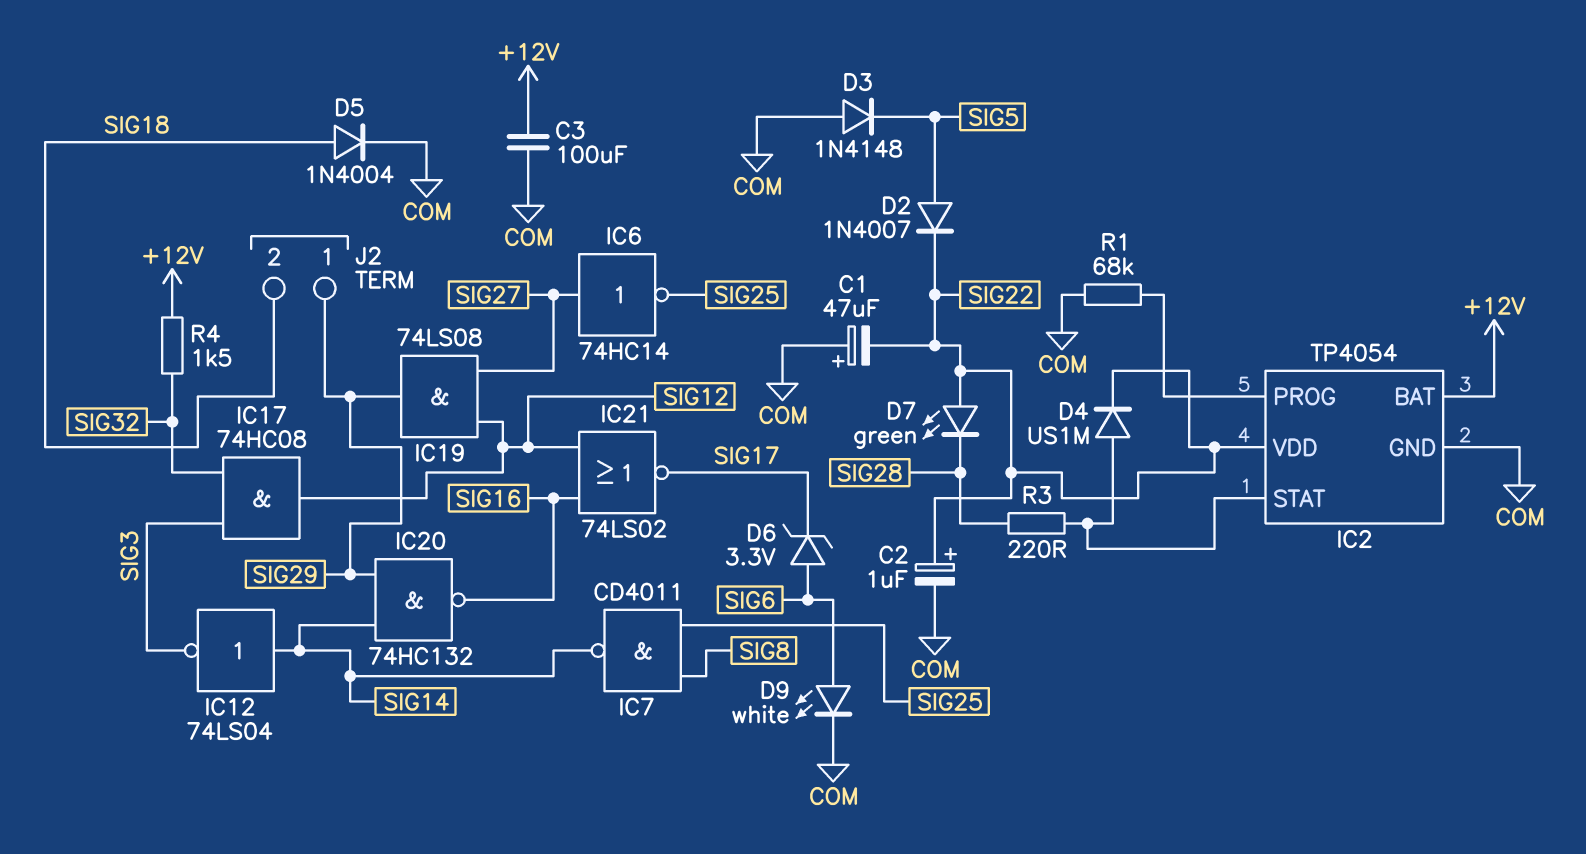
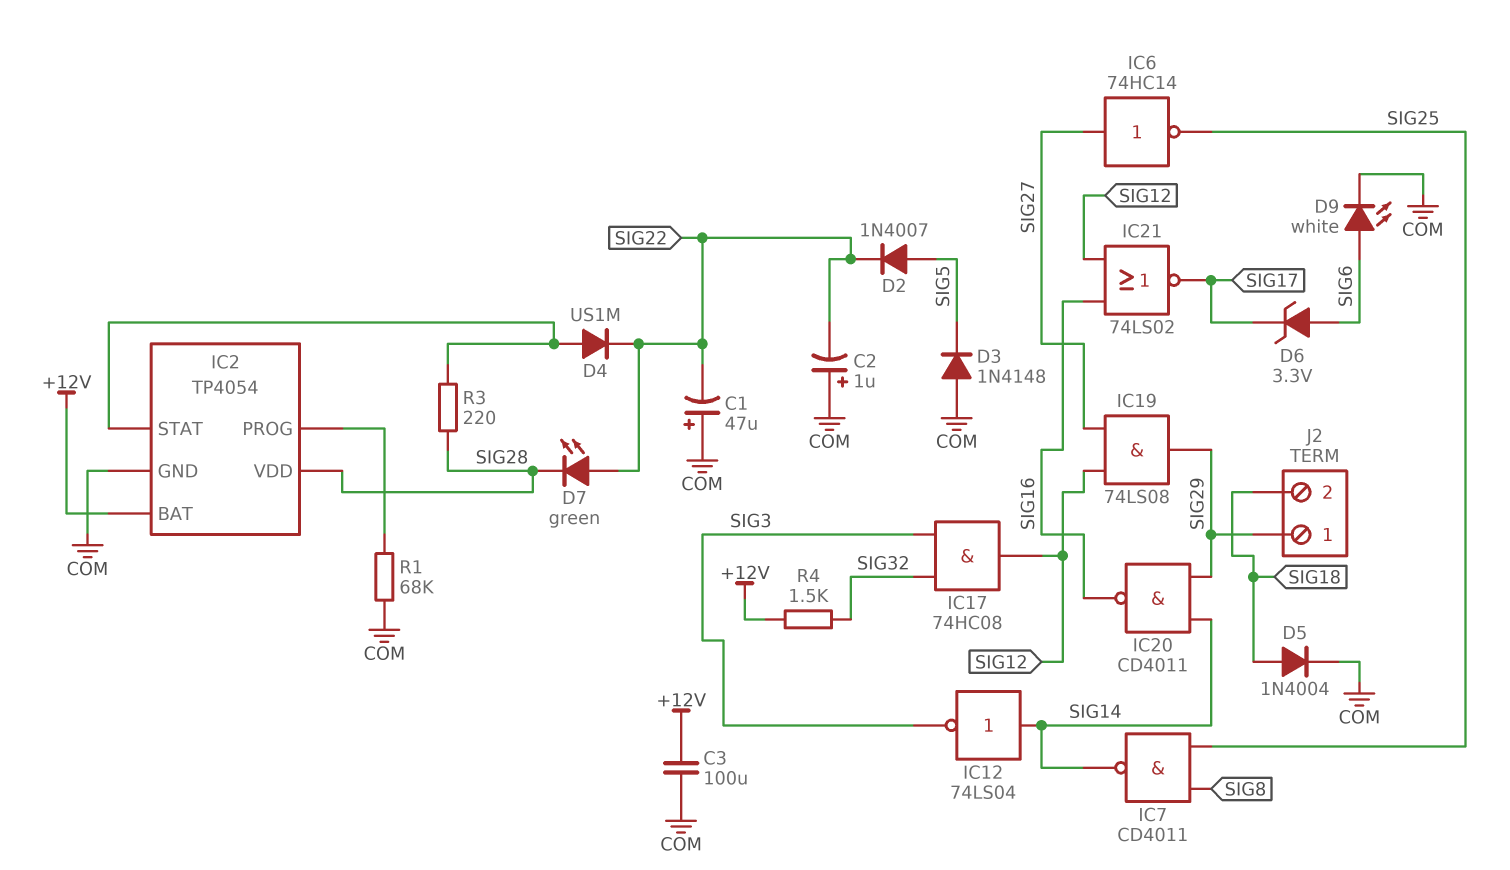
C2: 1uF (plus SIG22, minus COM) -> 1uF (plus COM, minus SIG22)
IC2 pin VDD: SIG22 -> SIG28
IC20: NAND 74HC132 (in SIG14, in SIG29, out SIG16) -> NAND CD4011 (in SIG14, in SIG29, out SIG16)

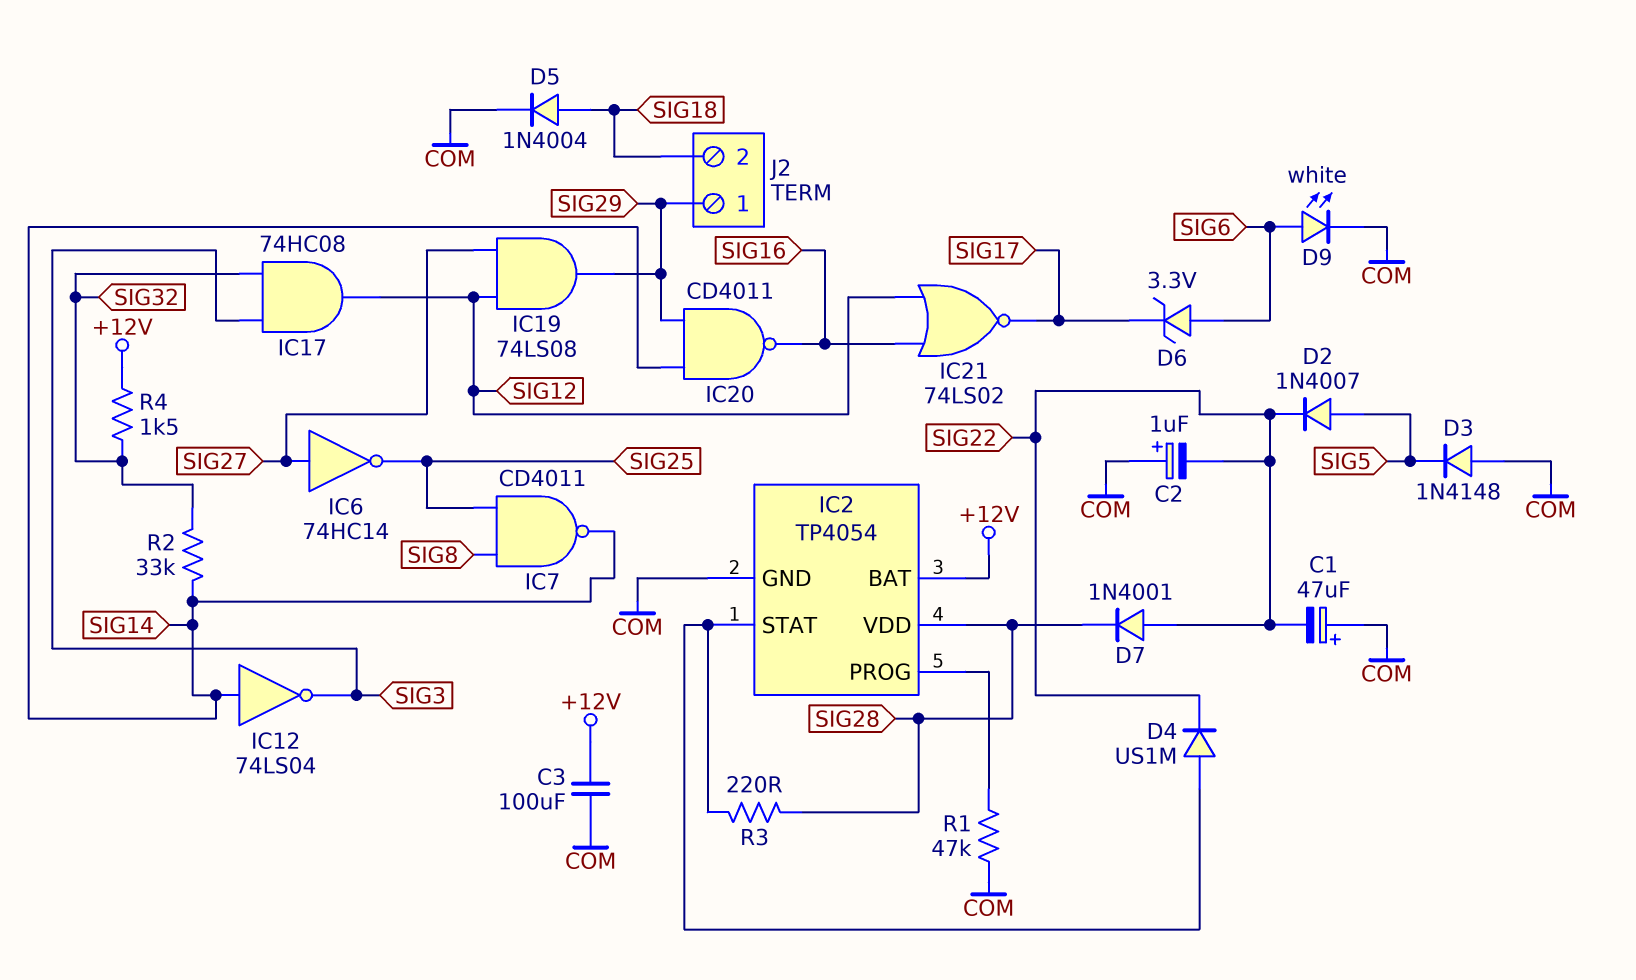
D7: LED green (A SIG22, K SIG28) -> diode 1N4001 (A SIG22, K SIG28)
R1: 68k (COM, IC2/PROG) -> 47k (COM, IC2/PROG)
R2: none -> 33k (SIG14, SIG32)

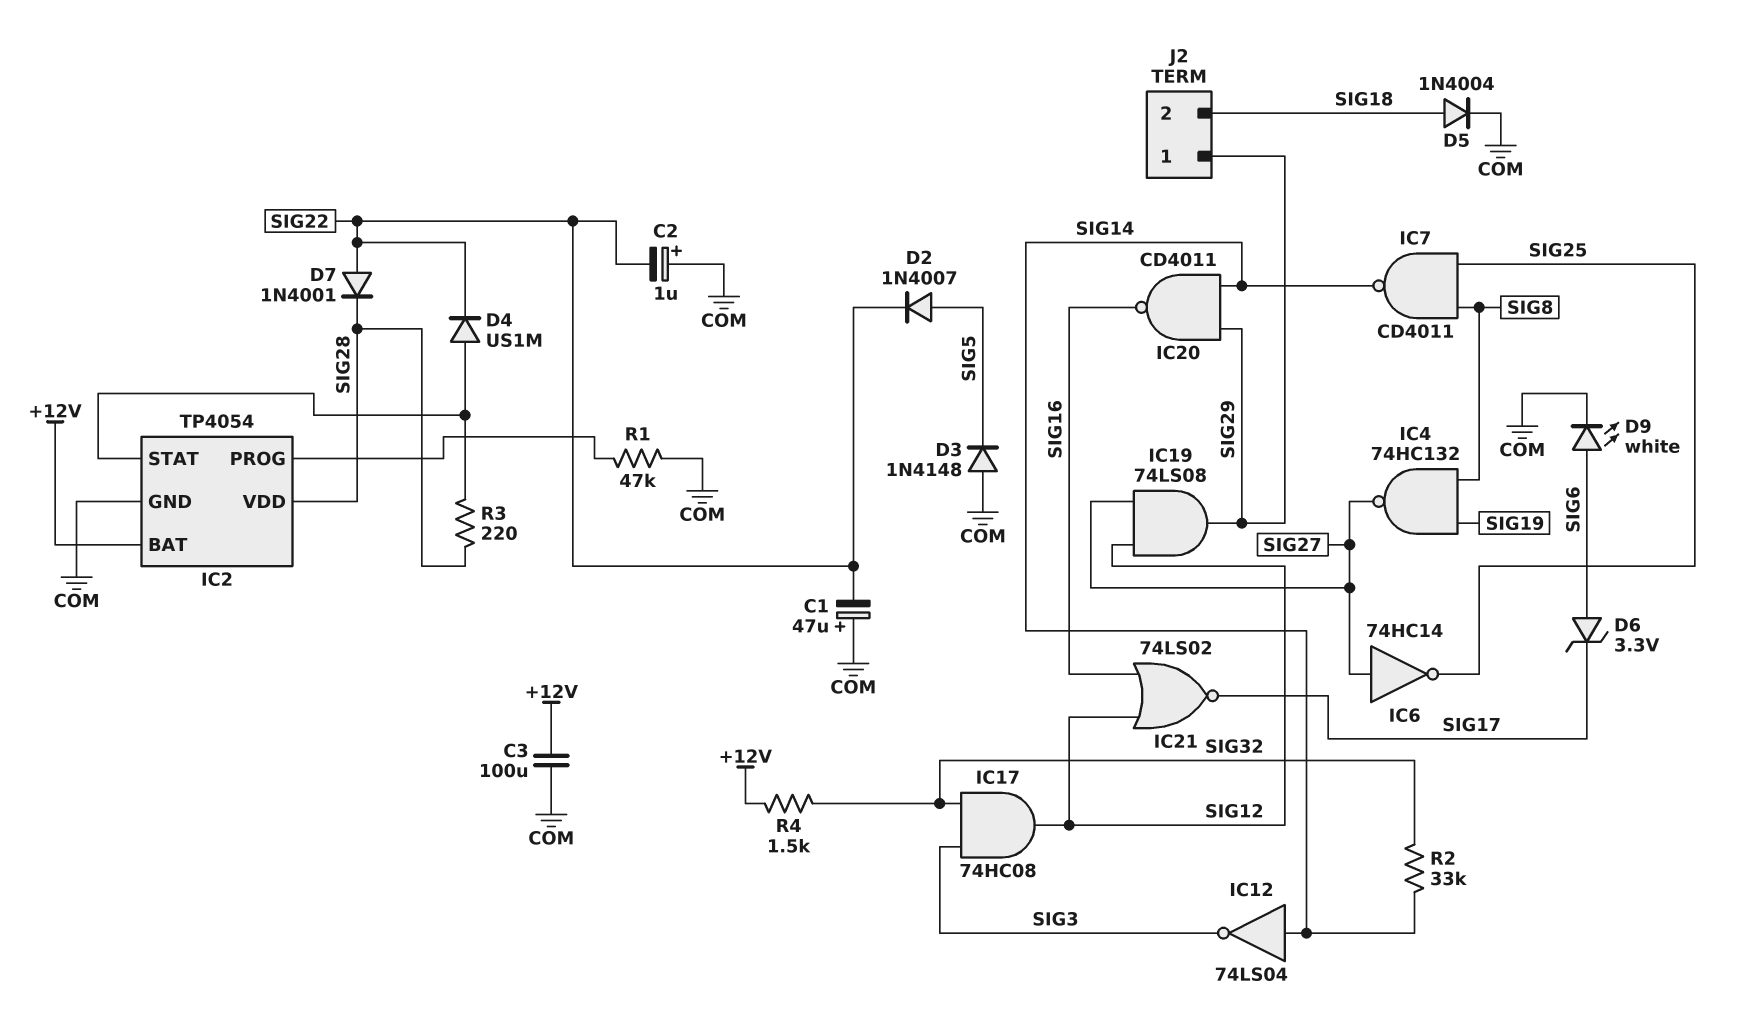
IC4: none -> NAND 74HC132 (in SIG8, in SIG19, out SIG27)

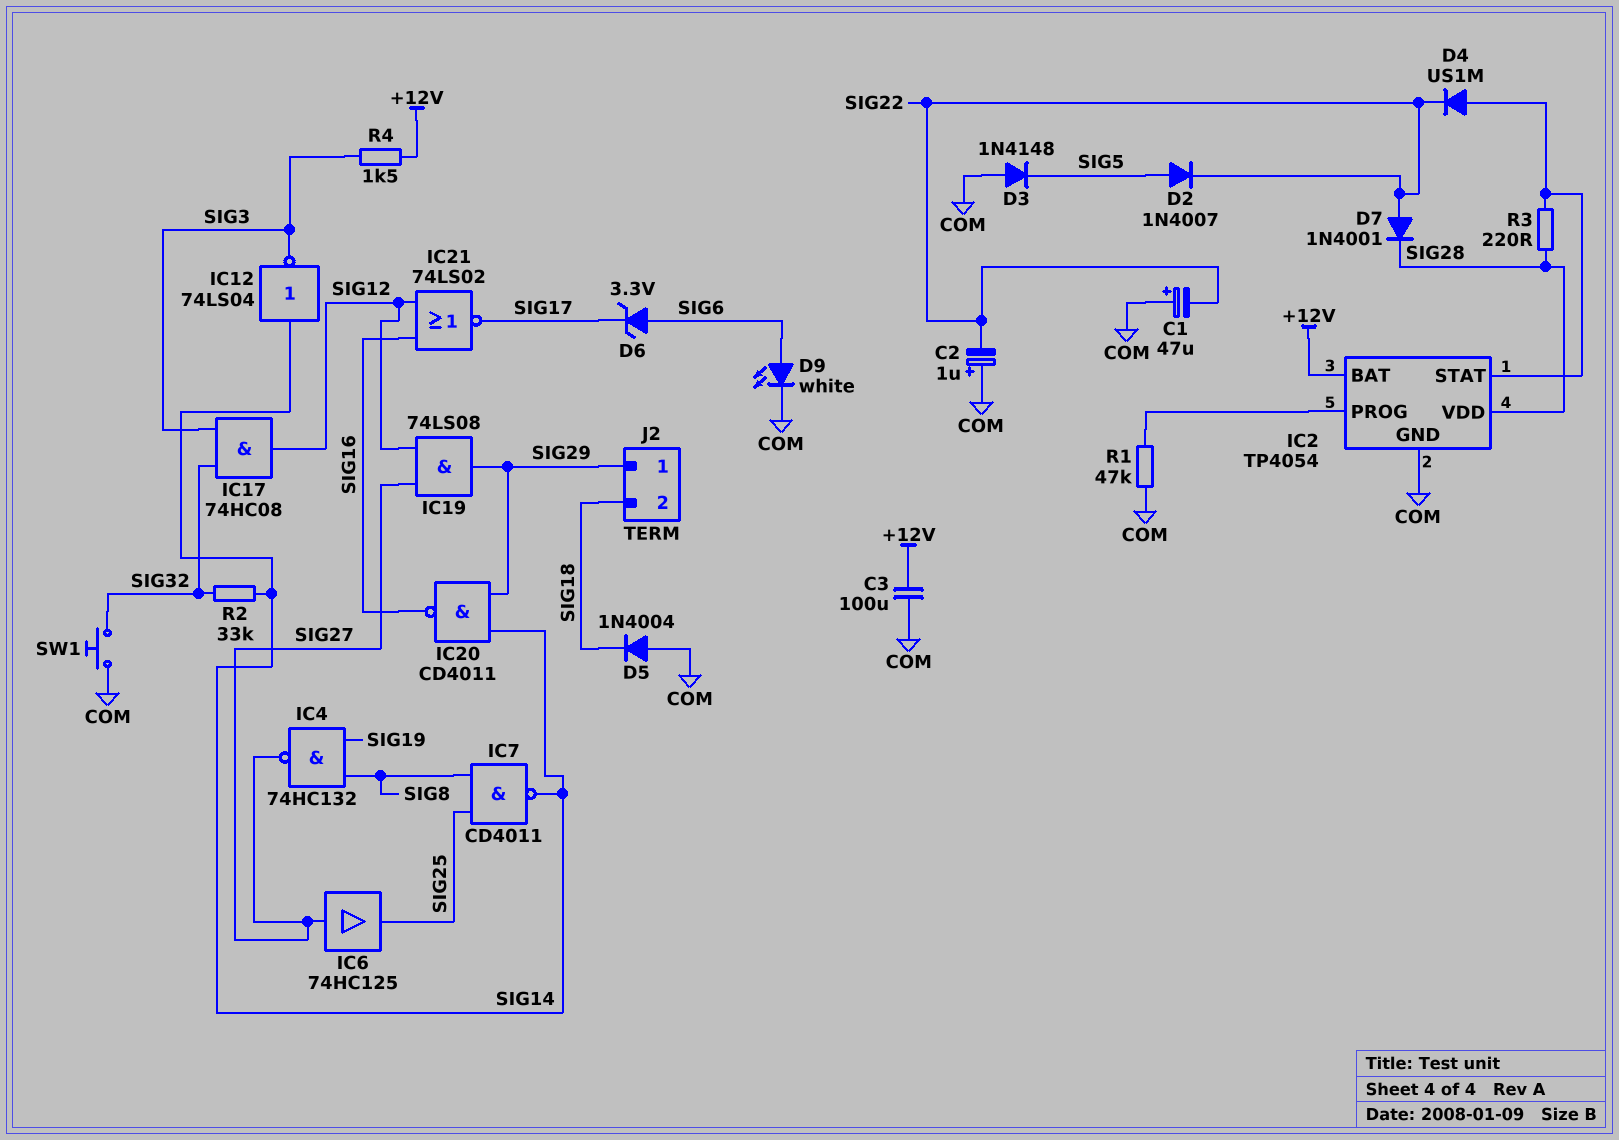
D5: diode 1N4004 (A SIG18, K COM) -> diode 1N4004 (A COM, K SIG18)
IC6: NOT 74HC14 (in SIG27, out SIG25) -> buffer 74HC125 (in SIG27, out SIG25)
R4: 1.5k (+12V, SIG32) -> 1.5k (+12V, SIG3)
SW1: none -> button (COM, SIG32)

